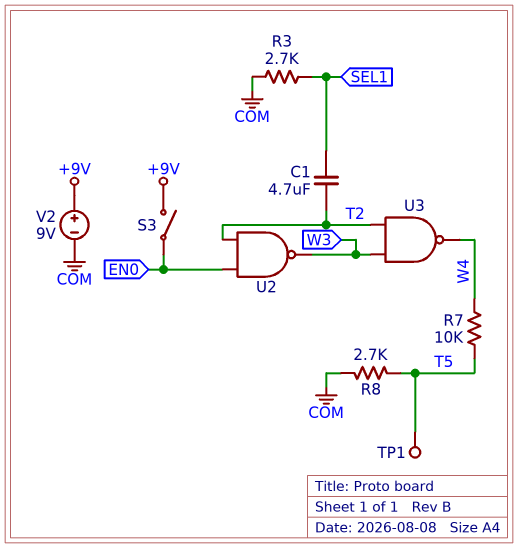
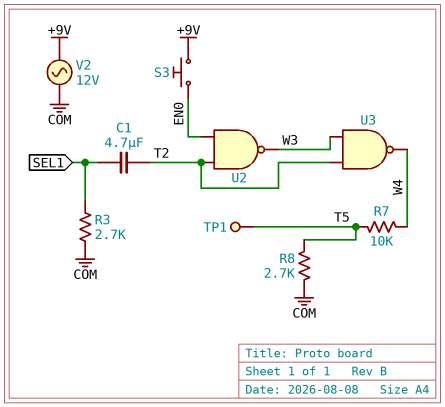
S3: switch (+9V, EN0) -> button (+9V, EN0)
V2: 9V (plus +9V, minus COM) -> AC 12V (+9V, COM)

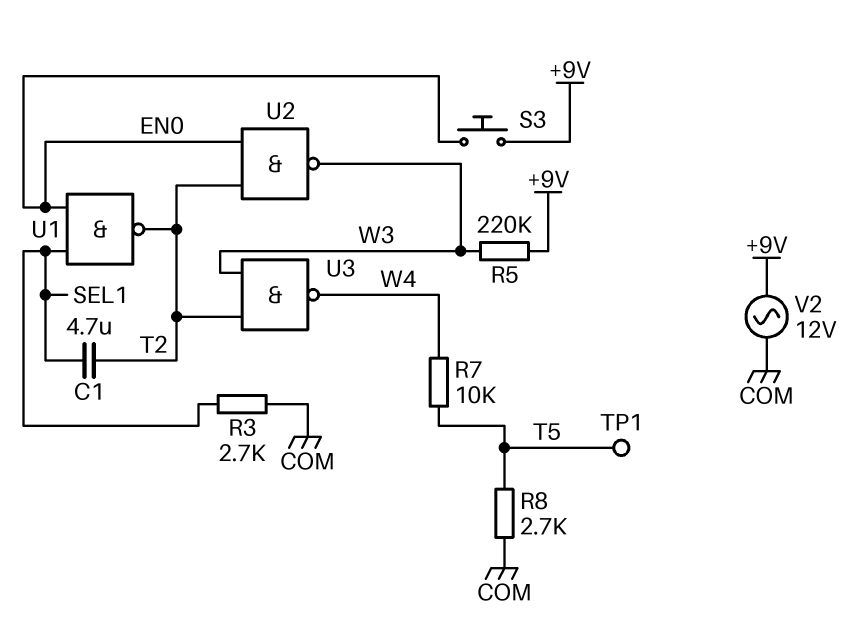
R5: none -> 220k (+9V, W3)
U1: none -> NAND (in EN0, in SEL1, out T2)

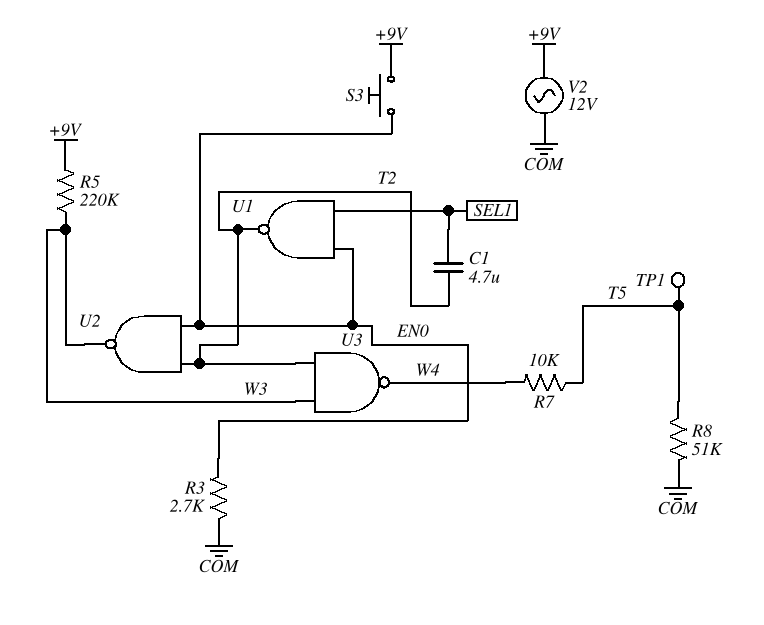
R3: 2.7k (COM, SEL1) -> 2.7k (COM, EN0)
R8: 2.7k (COM, T5) -> 51k (COM, T5)

